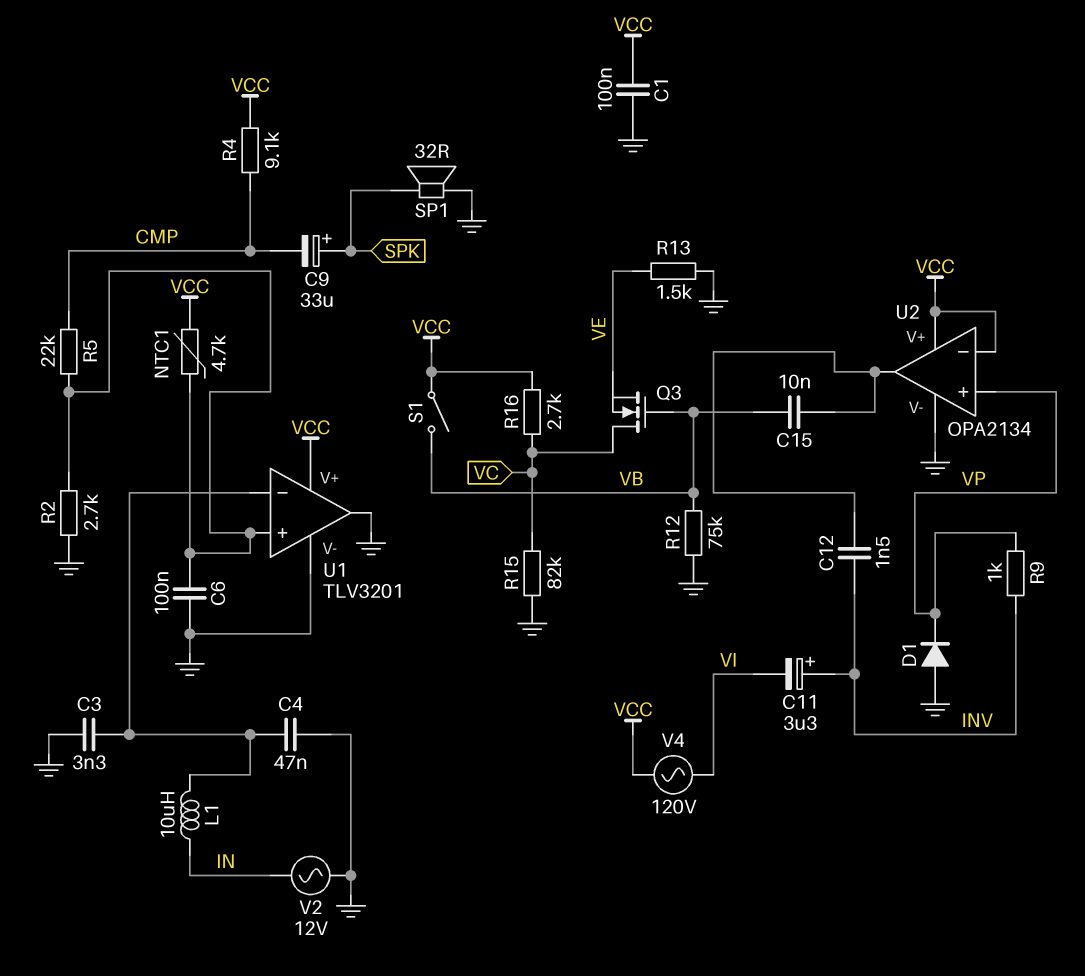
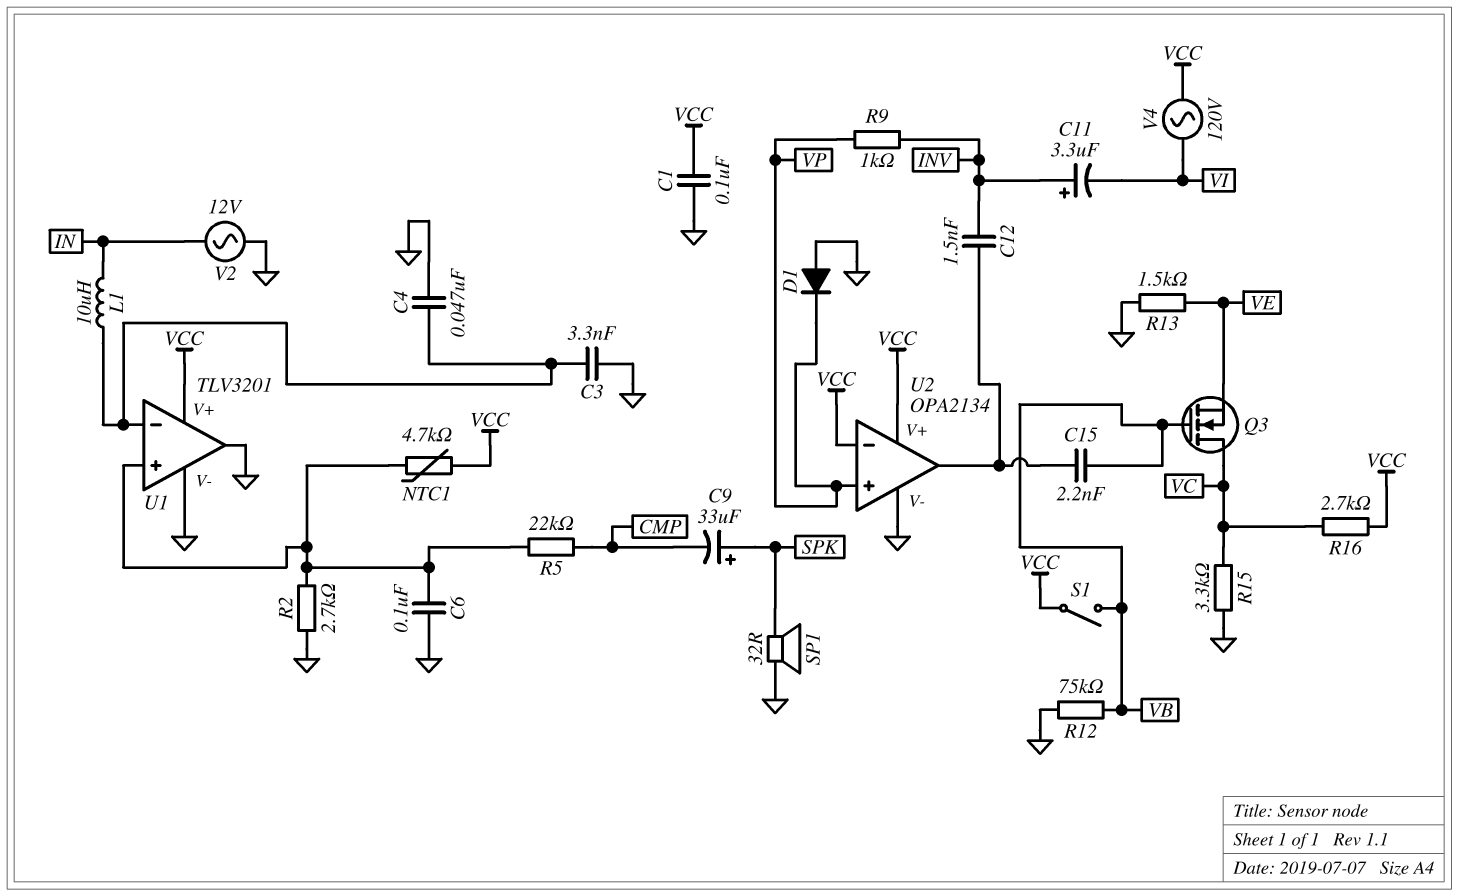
C15: 10nF (U2/out, VB) -> 2.2nF (U2/out, VB)
R4: 9.1k (CMP, VCC) -> none
R15: 82k (GND, VC) -> 3.3k (GND, VC)

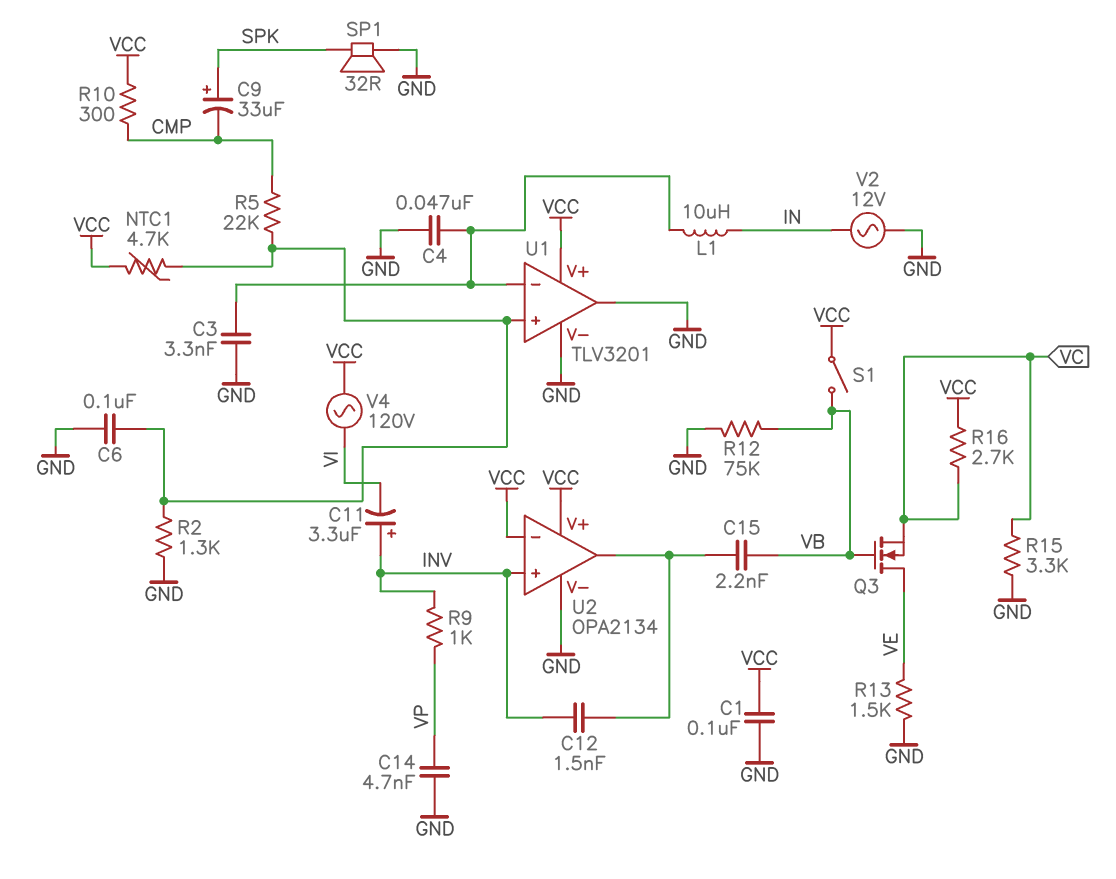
C14: none -> 4.7nF (GND, VP)
D1: diode (A GND, K VP) -> none
Q3: NMOS (G VB, D VC, S VE) -> NMOS (G VB, D VE, S VC)
R2: 2.7k (GND, U1/in+) -> 1.3k (GND, U1/in+)
R10: none -> 300 (CMP, VCC)
U2 pin in+: VP -> INV

